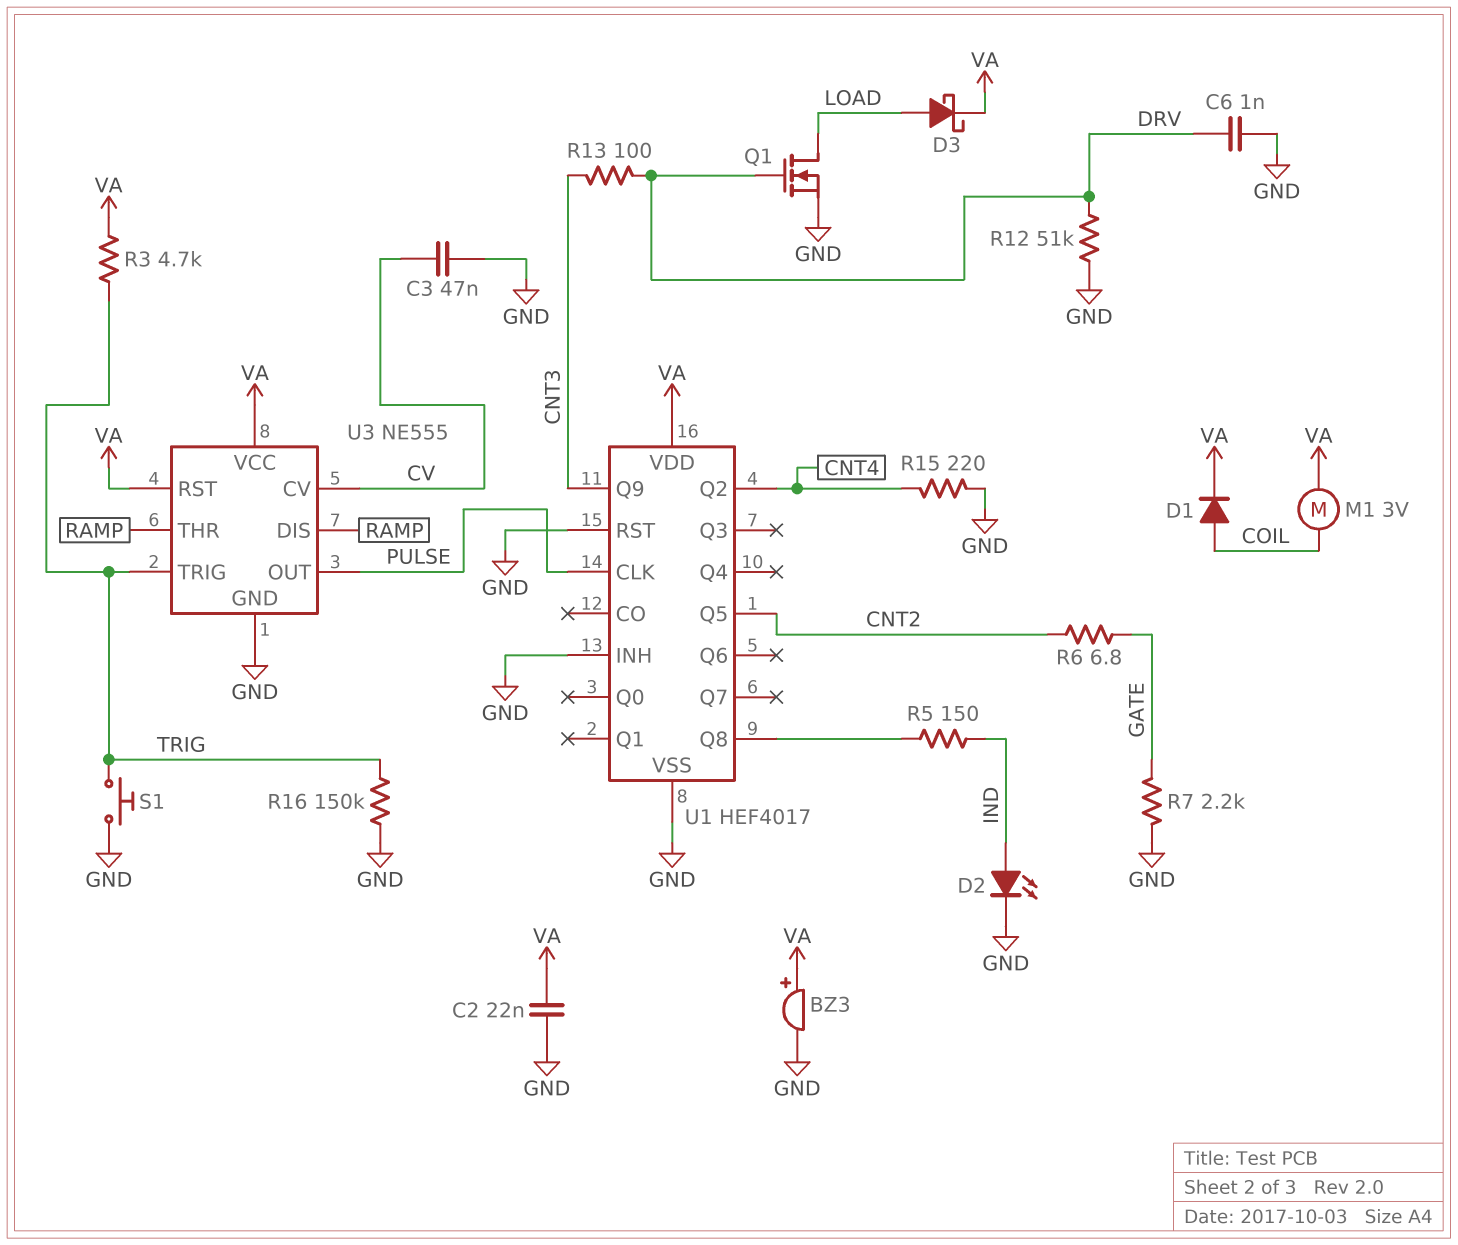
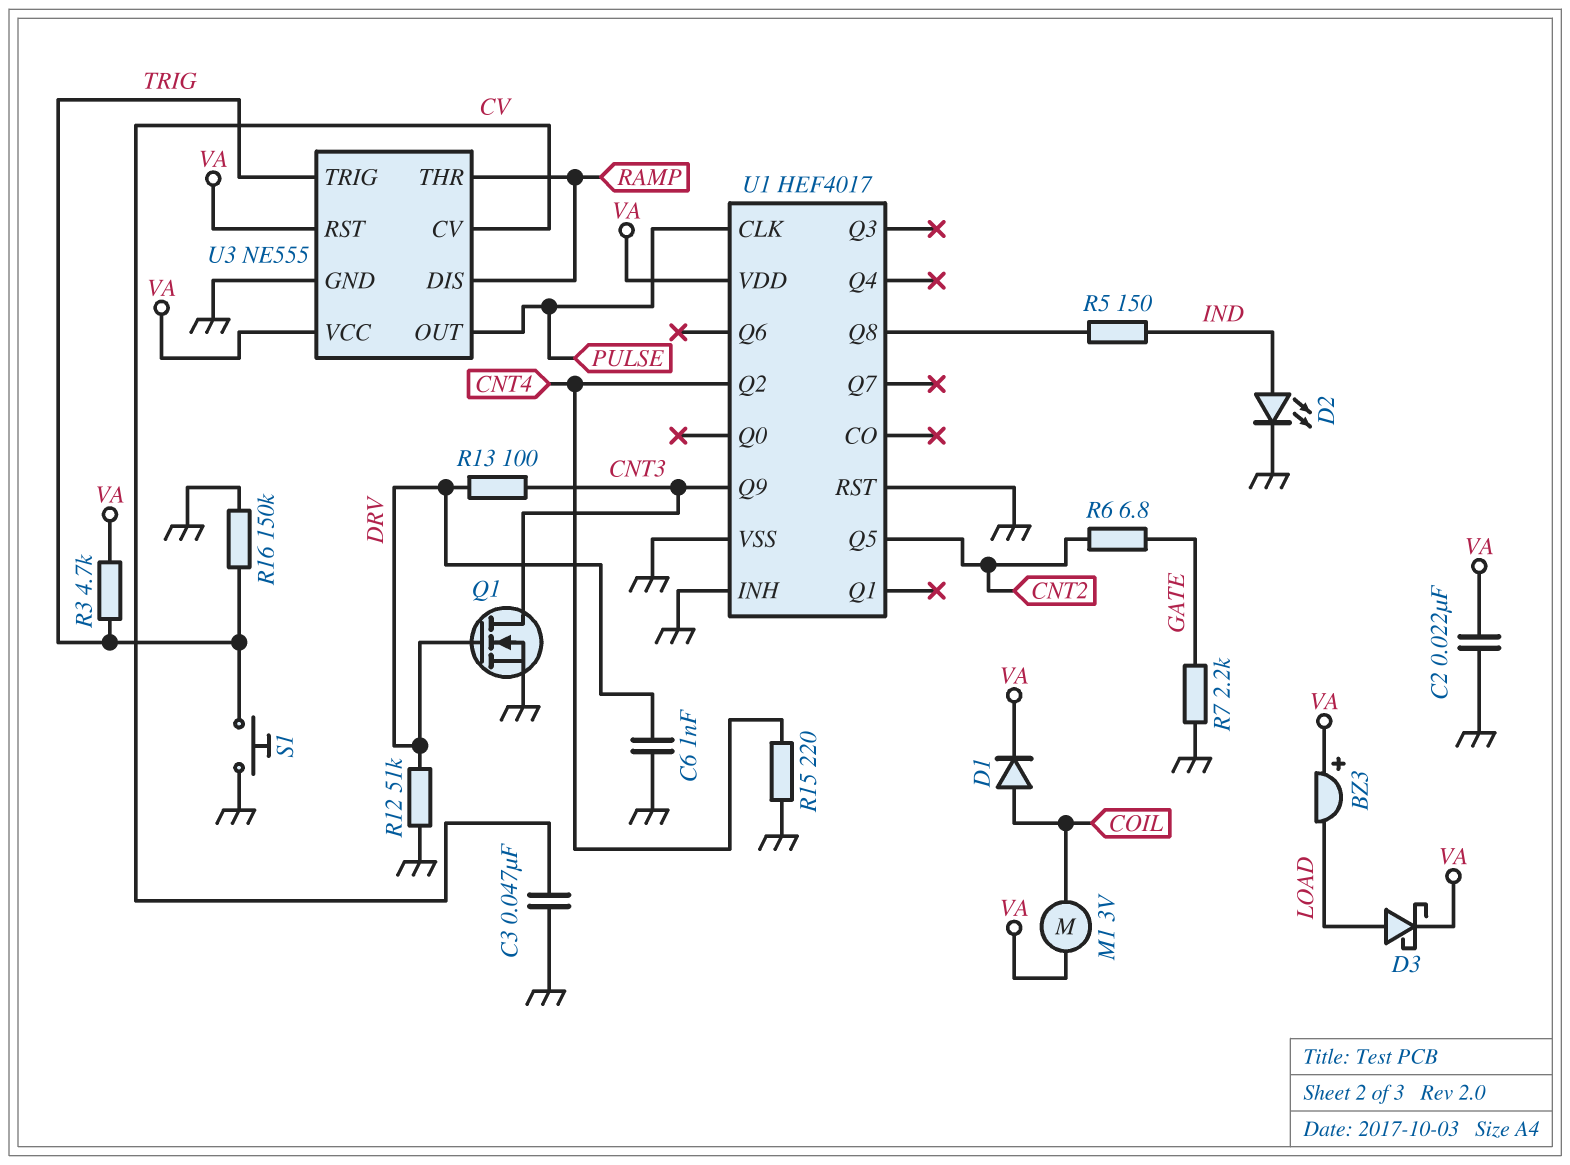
BZ3: buzzer (plus VA, minus GND) -> buzzer (plus VA, minus LOAD)
Q1: NMOS (G DRV, D LOAD, S GND) -> NMOS (G DRV, D CNT3, S GND)

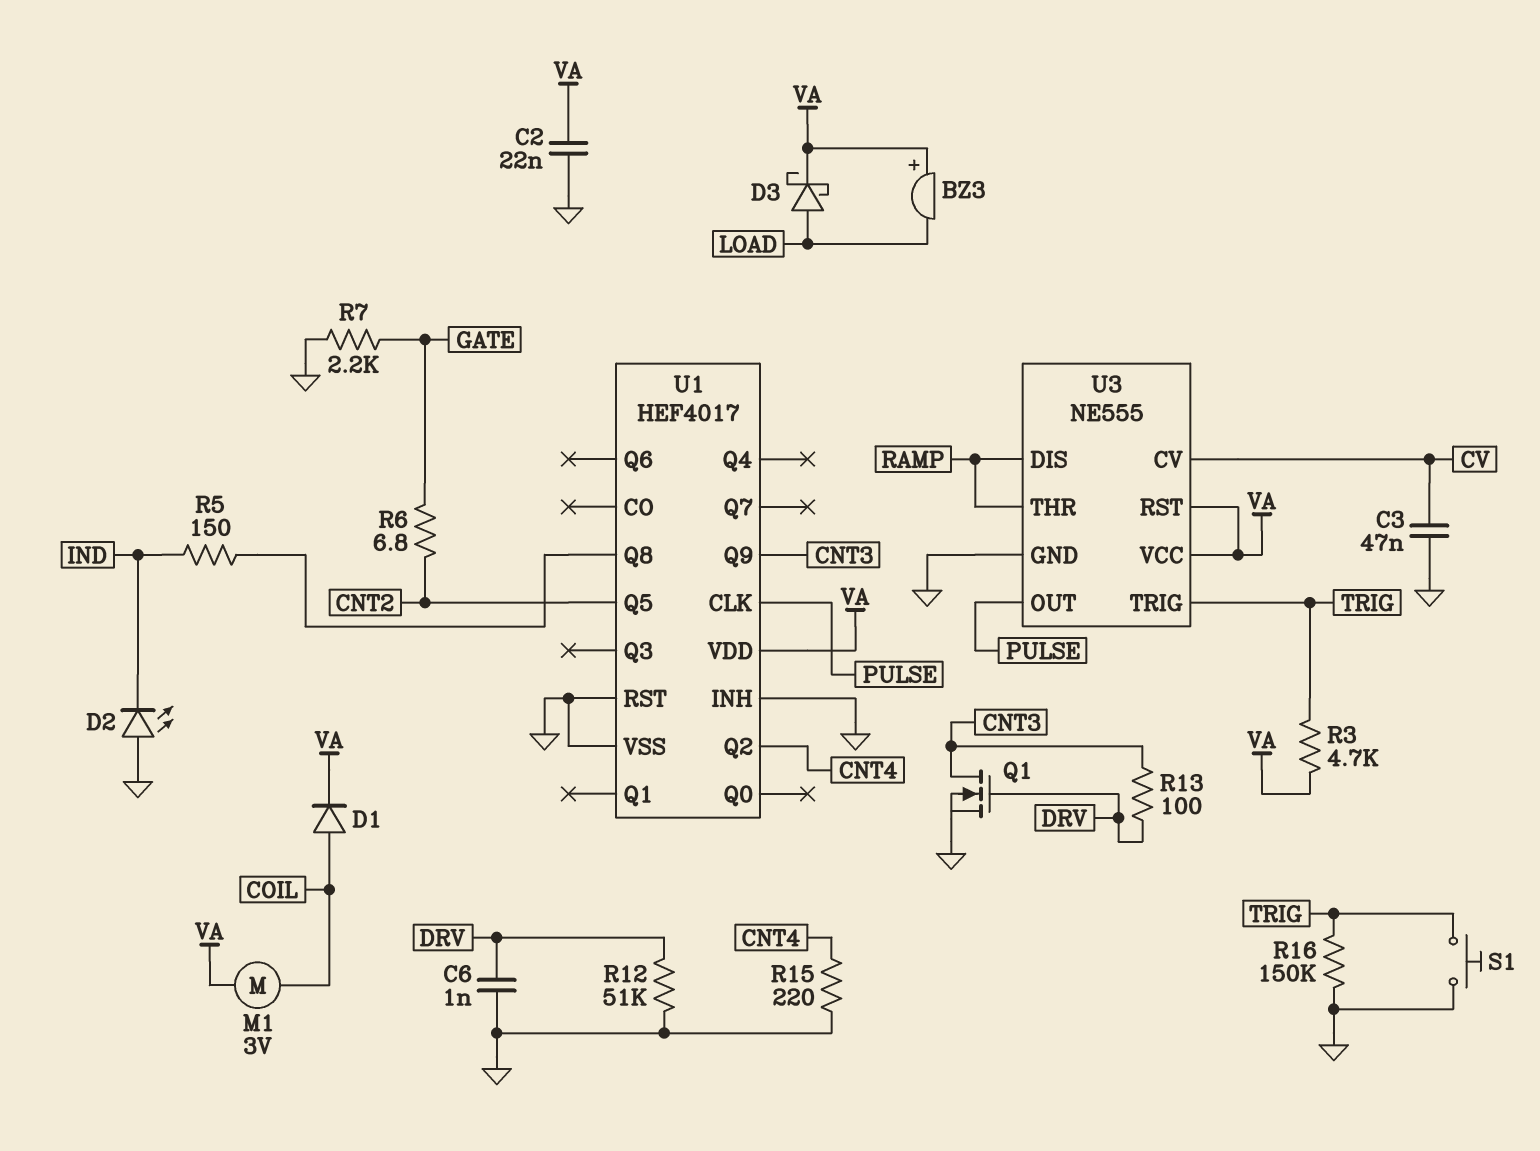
D2: LED (A IND, K GND) -> LED (A GND, K IND)

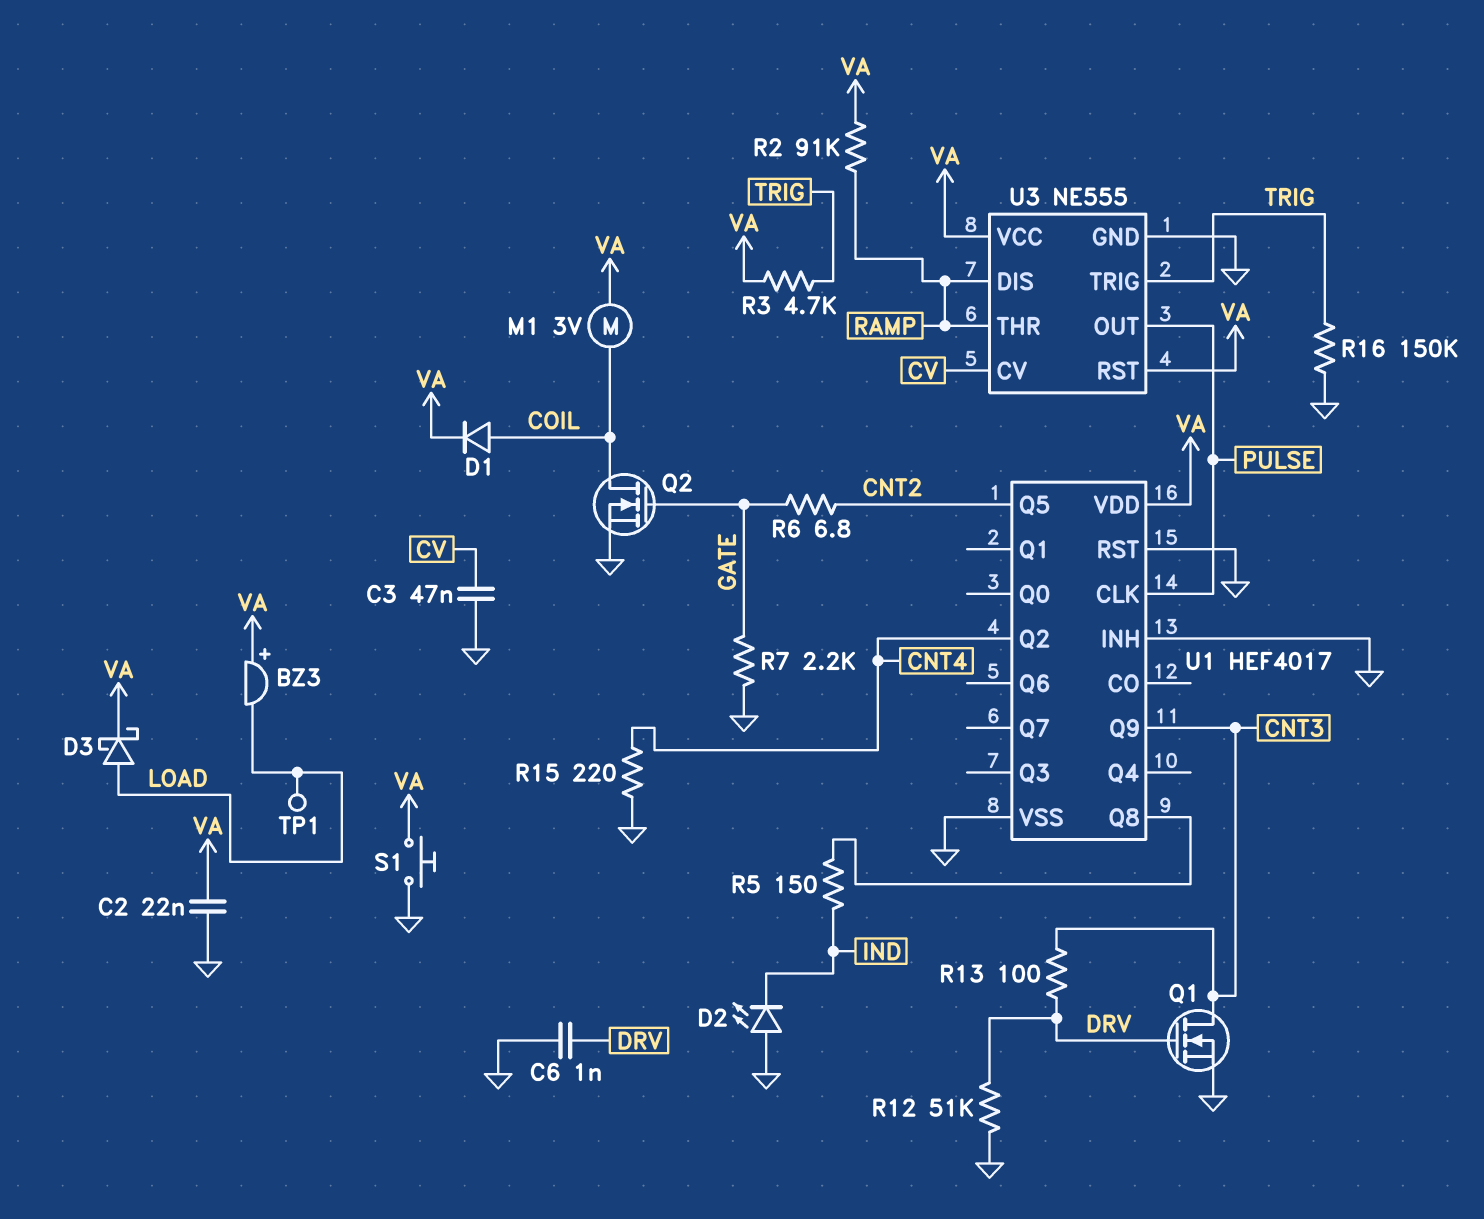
Q2: none -> NMOS (G GATE, D COIL, S GND)
R2: none -> 91k (RAMP, VA)
S1: button (GND, TRIG) -> button (GND, VA)
TP1: none -> test point (LOAD)

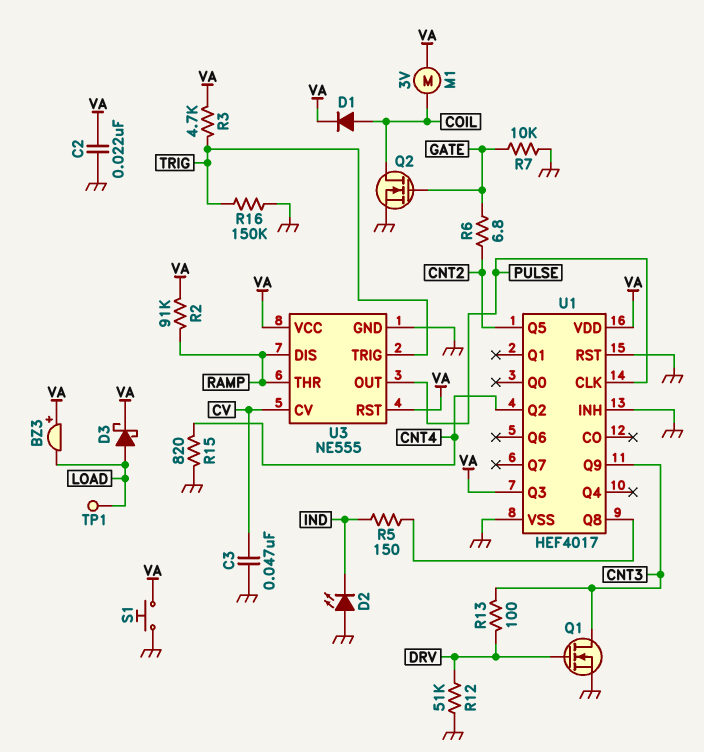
C6: 1nF (DRV, GND) -> none
R7: 2.2k (GATE, GND) -> 10k (GATE, GND)
R15: 220 (CNT4, GND) -> 820 (CNT4, GND)
U1 pin Q3: none -> VA

